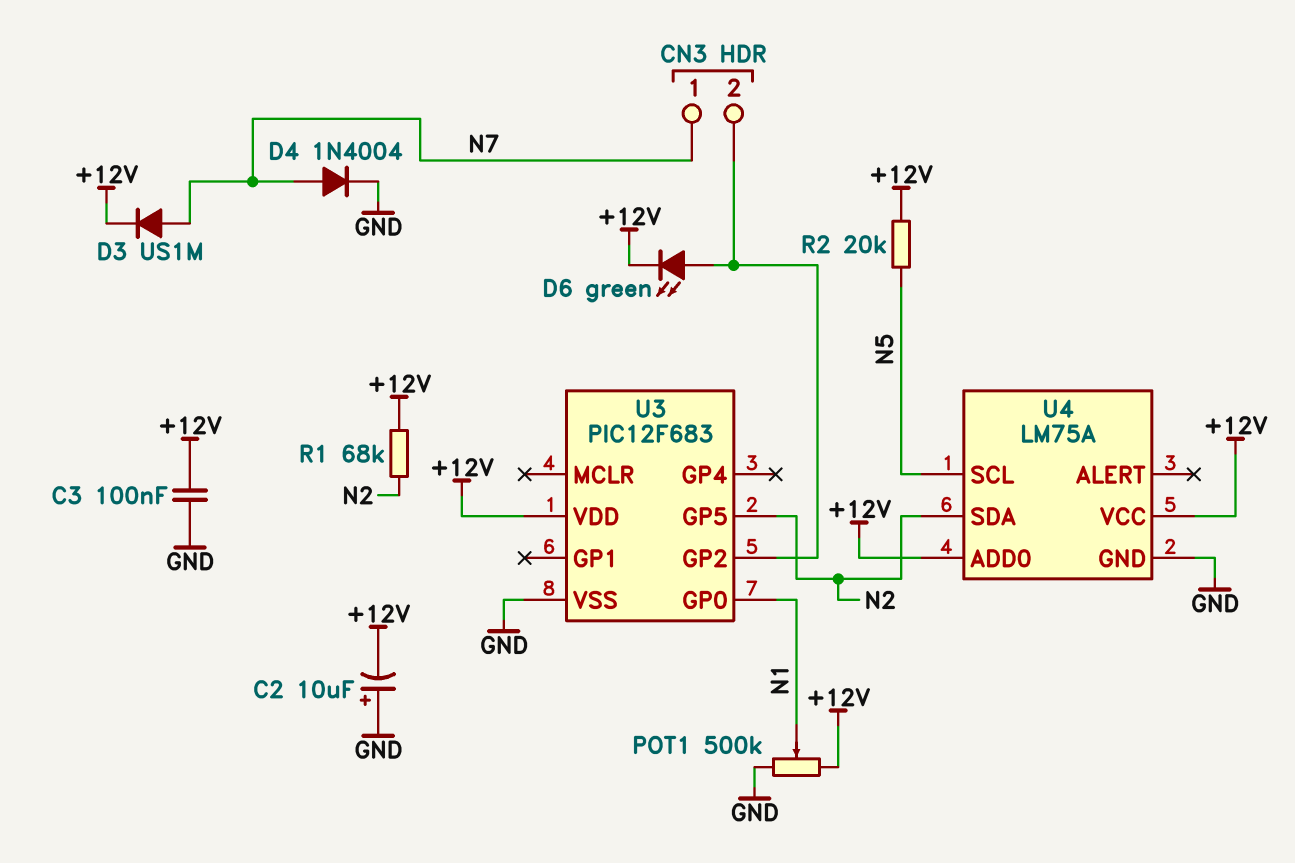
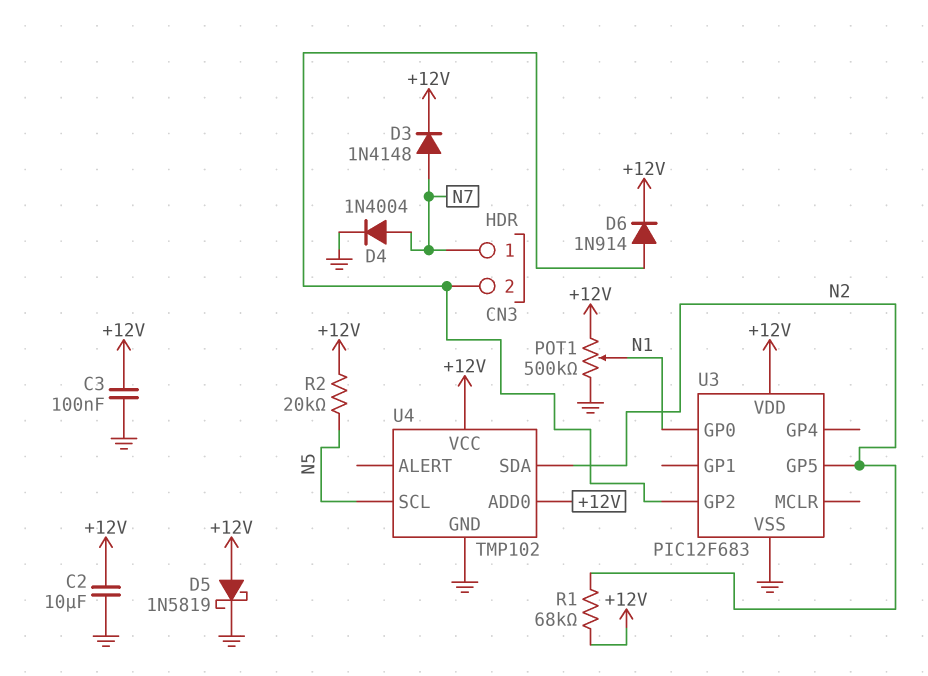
C2: 10uF (plus GND, minus +12V) -> 10uF (+12V, GND)
D3: diode US1M (A N7, K +12V) -> diode 1N4148 (A N7, K +12V)
D5: none -> schottky 1N5819 (A +12V, K GND)
D6: LED green (A CN3/2, K +12V) -> diode 1N914 (A CN3/2, K +12V)
U4: LM75A -> TMP102

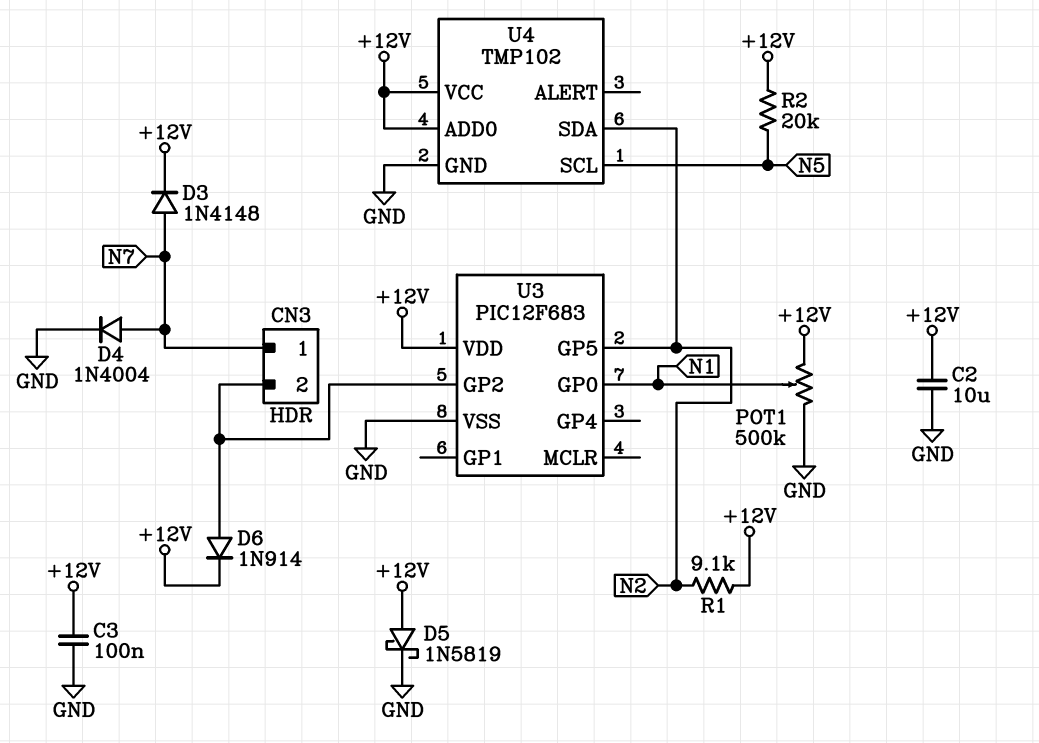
R1: 68k (+12V, N2) -> 9.1k (+12V, N2)

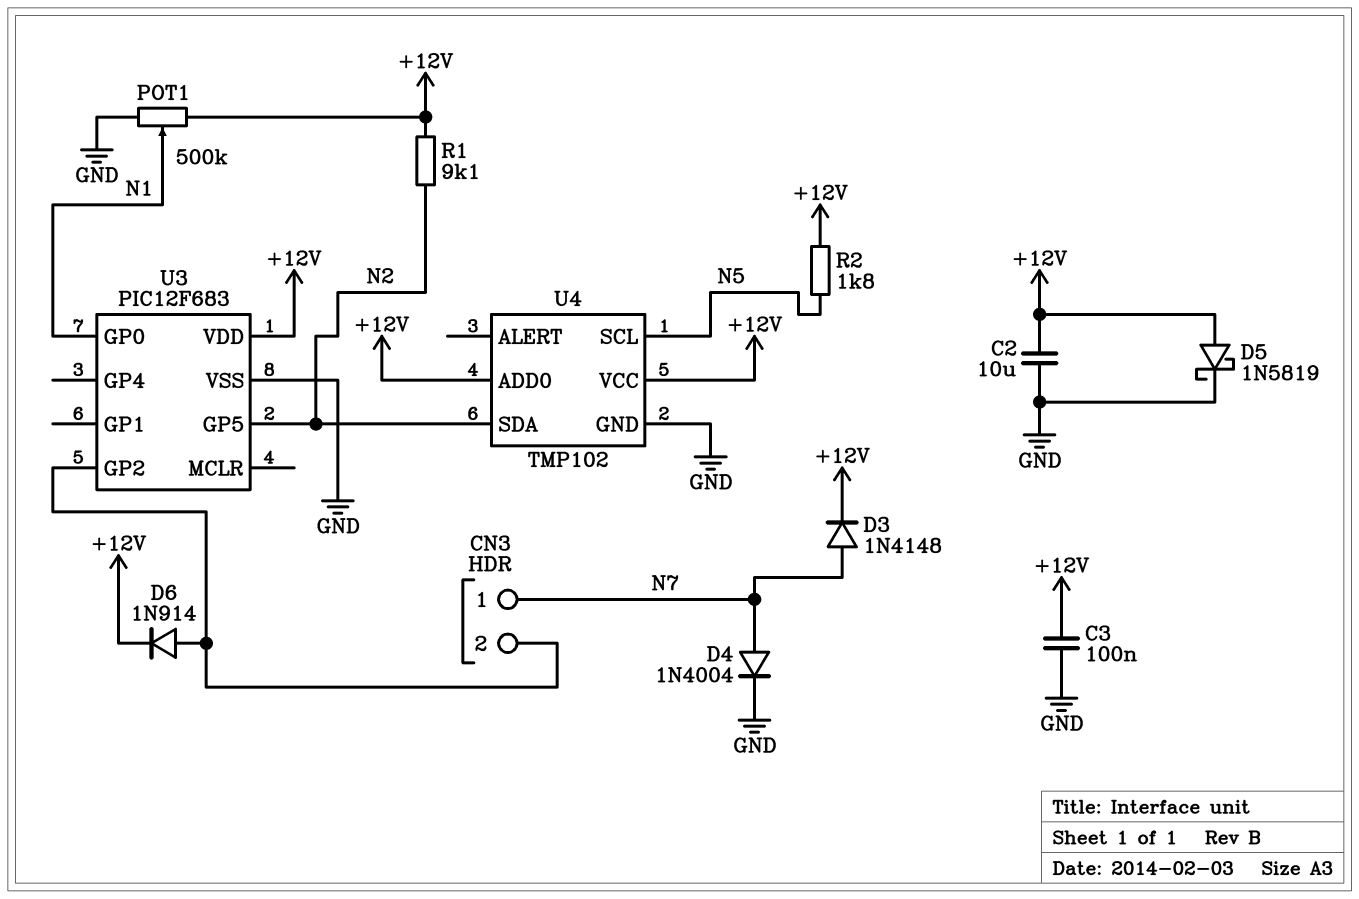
R2: 20k (+12V, N5) -> 1.8k (+12V, N5)

